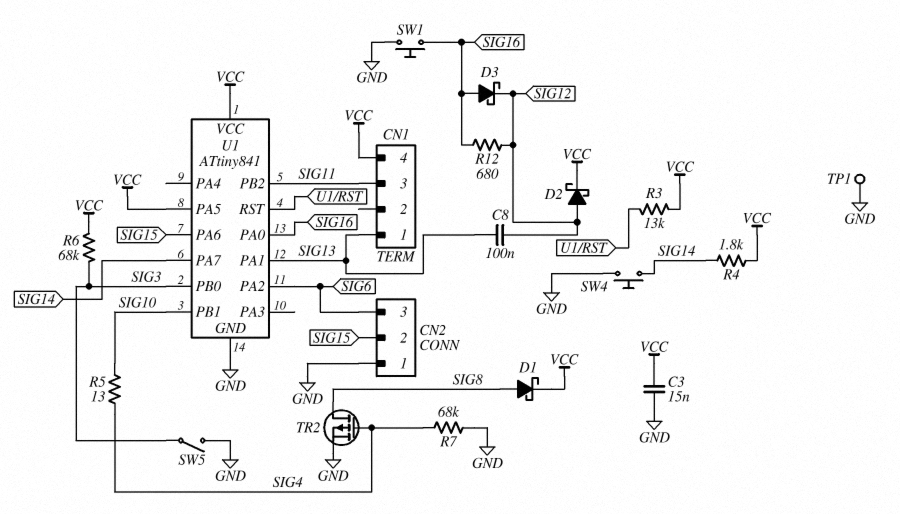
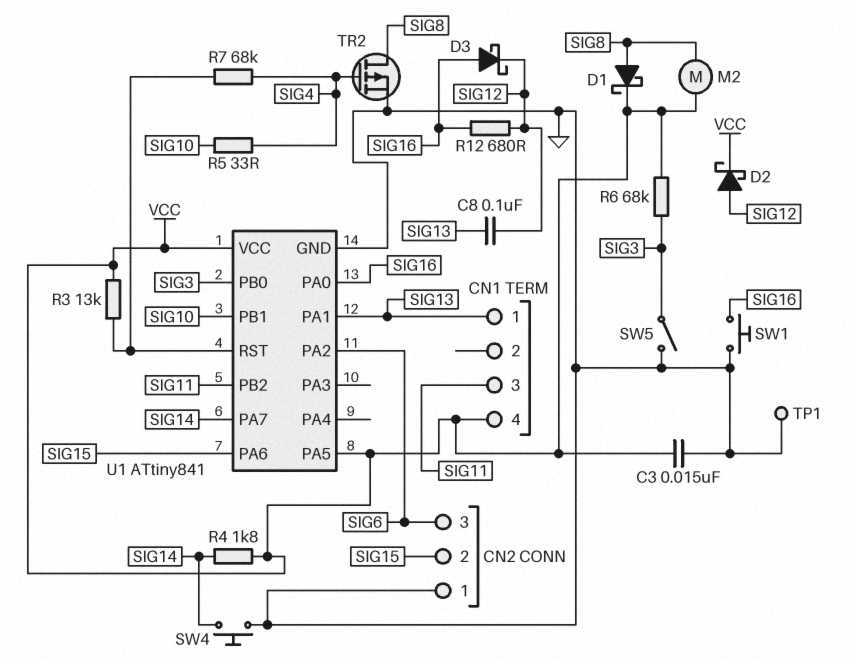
M2: none -> motor (SIG8, VCC)
R5: 13 (SIG4, SIG10) -> 33 (SIG4, SIG10)
R7: 68k (GND, SIG4) -> 68k (SIG4, U1/RST)

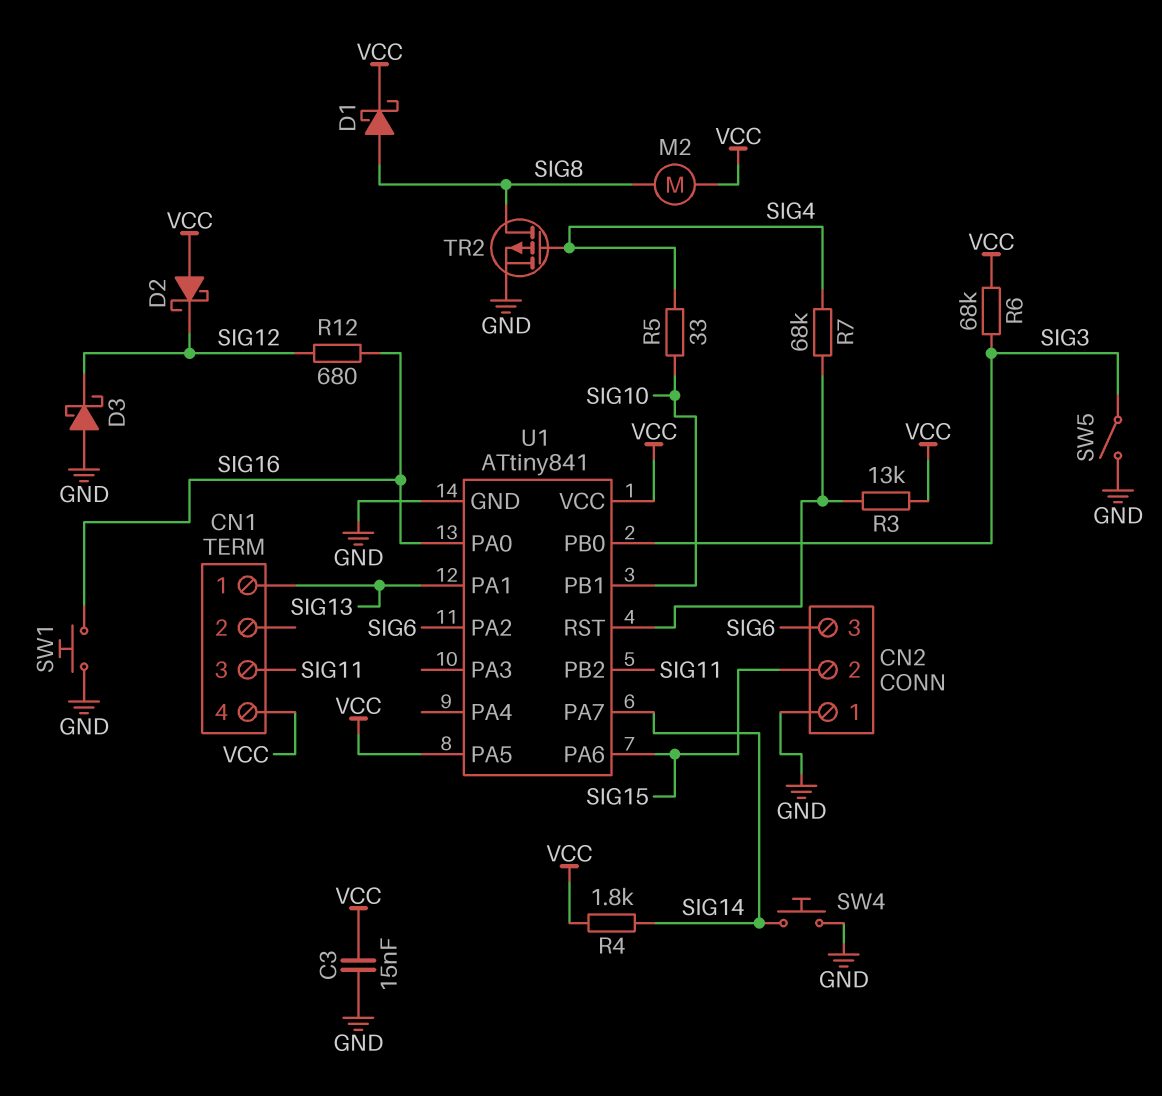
C8: 100nF (SIG12, SIG13) -> none
D2: schottky (A SIG12, K VCC) -> schottky (A VCC, K SIG12)
D3: schottky (A SIG16, K SIG12) -> schottky (A GND, K SIG12)
TP1: test point (GND) -> none

